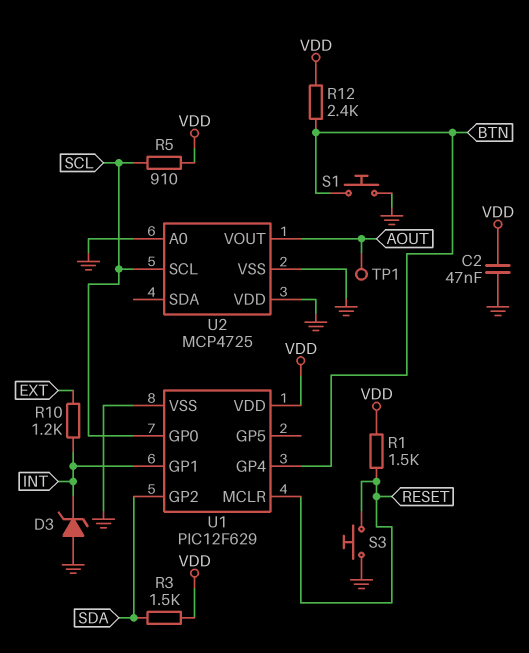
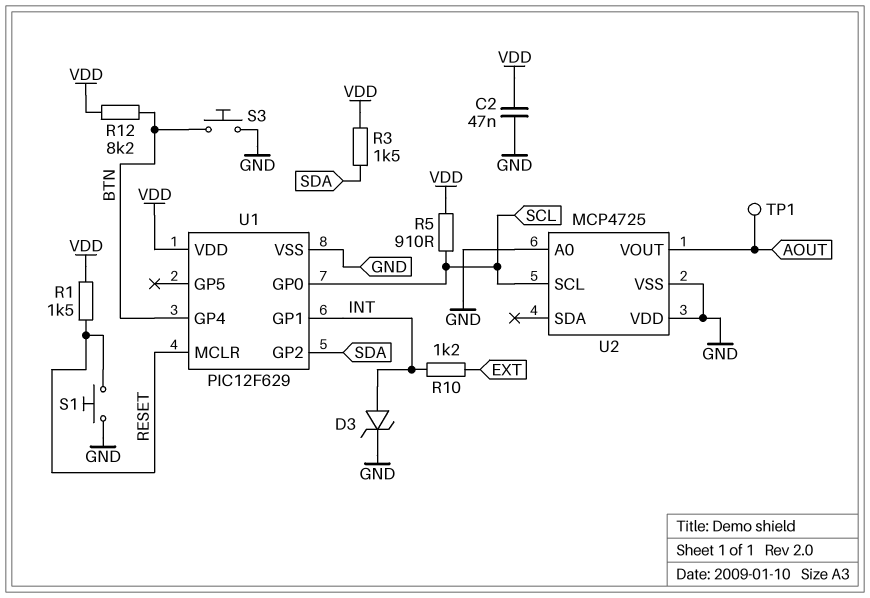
D3: zener (A GND, K INT) -> zener (A INT, K GND)
R12: 2.4k (BTN, VDD) -> 8.2k (BTN, VDD)
S1: button (BTN, GND) -> button (GND, RESET)
S3: button (GND, RESET) -> button (BTN, GND)

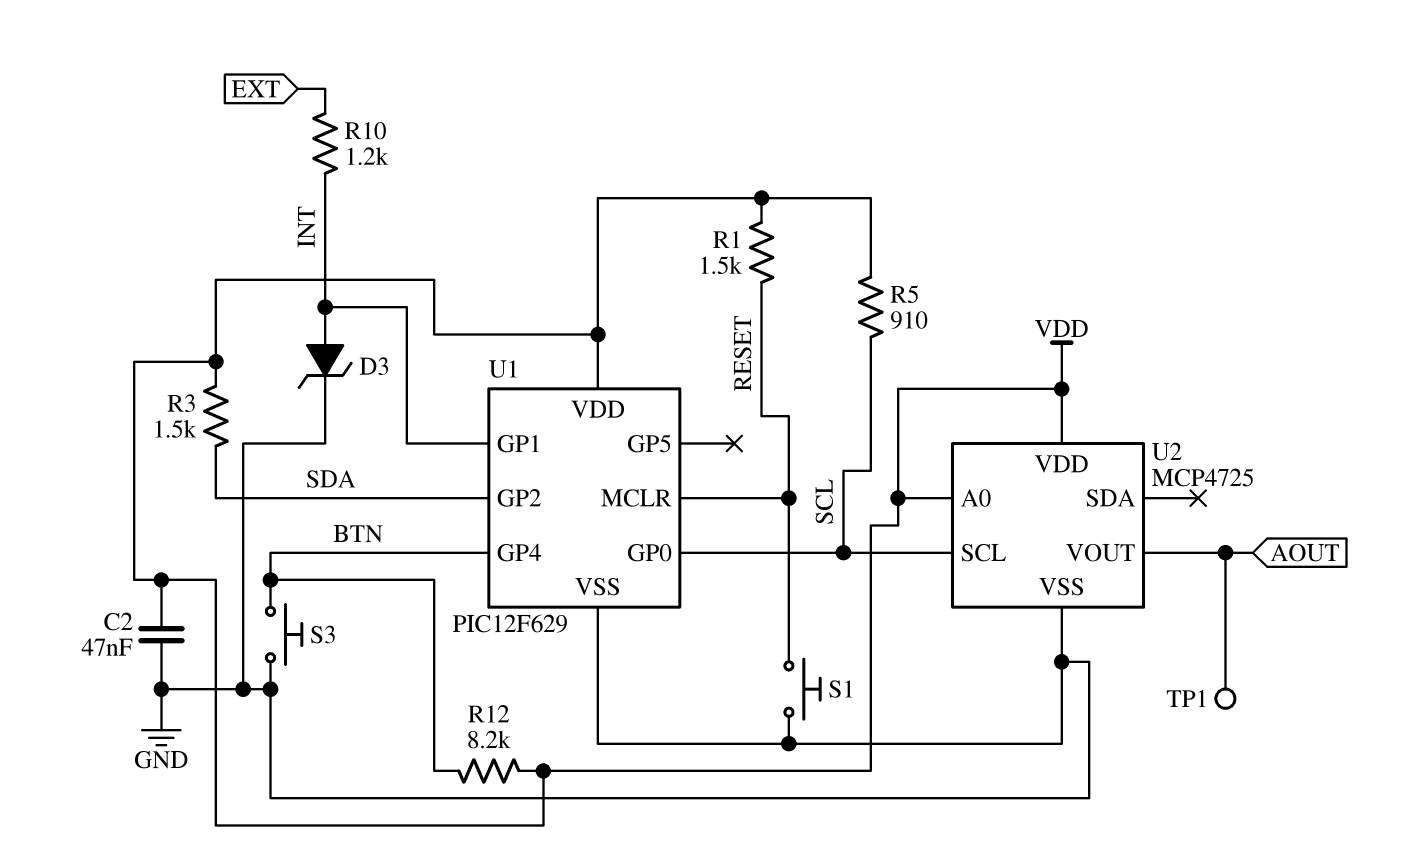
U2 pin A0: GND -> VDD
U2 pin VDD: GND -> VDD

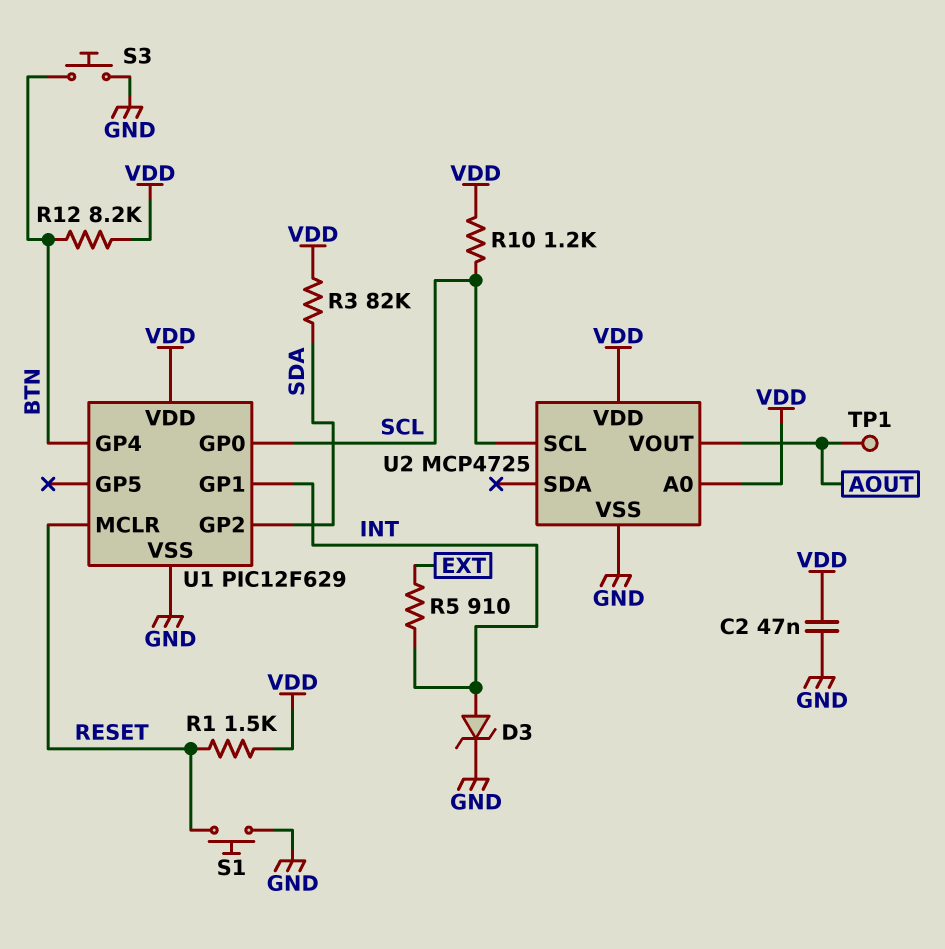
R3: 1.5k (SDA, VDD) -> 82k (SDA, VDD)
R5: 910 (SCL, VDD) -> 910 (EXT, INT)
R10: 1.2k (EXT, INT) -> 1.2k (SCL, VDD)

